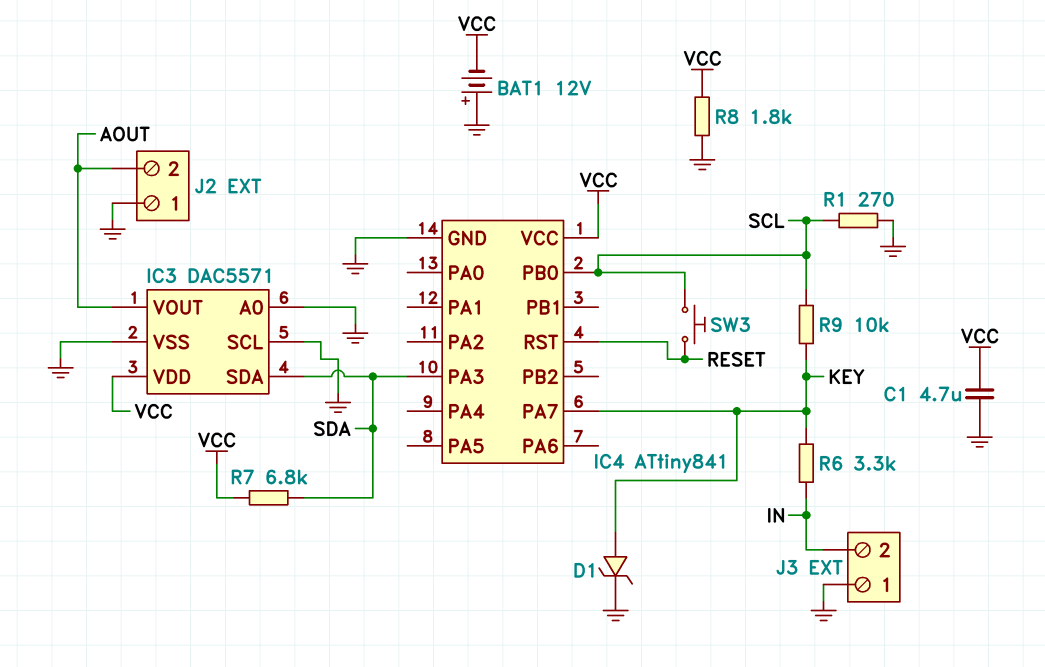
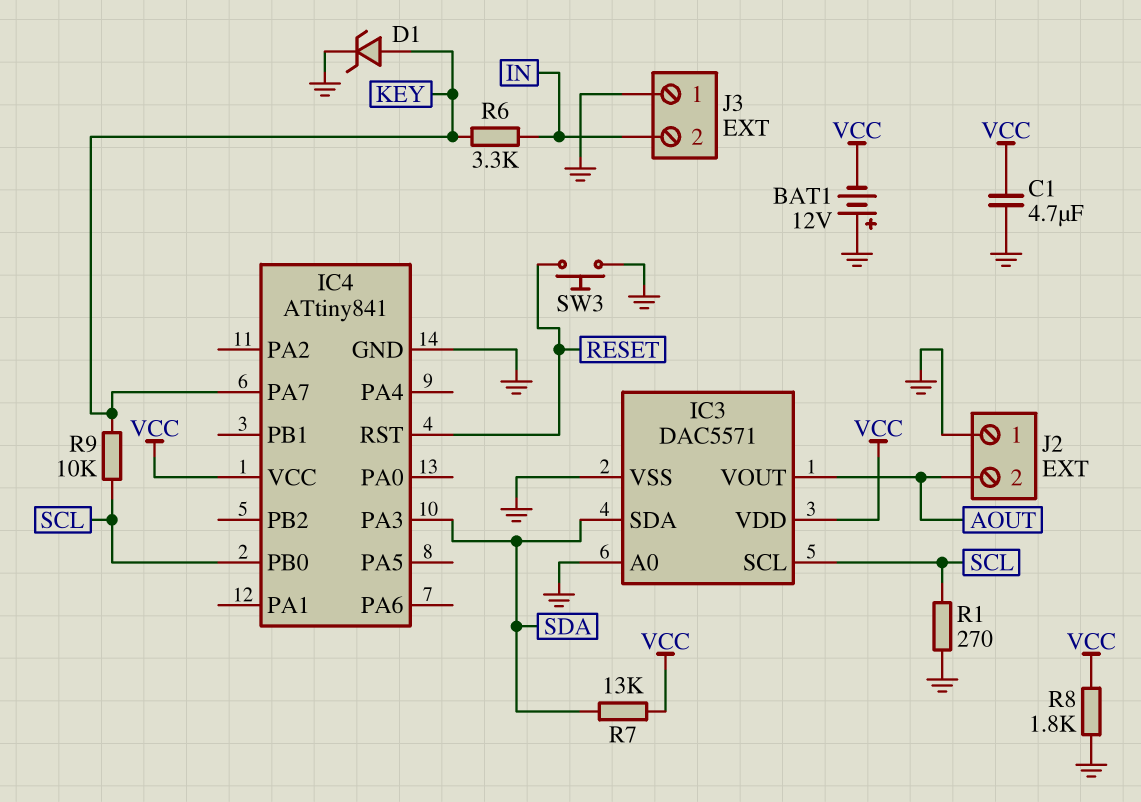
IC3 pin SCL: GND -> SCL
R7: 6.8k (SDA, VCC) -> 13k (SDA, VCC)
SW3: button (RESET, SCL) -> button (GND, RESET)

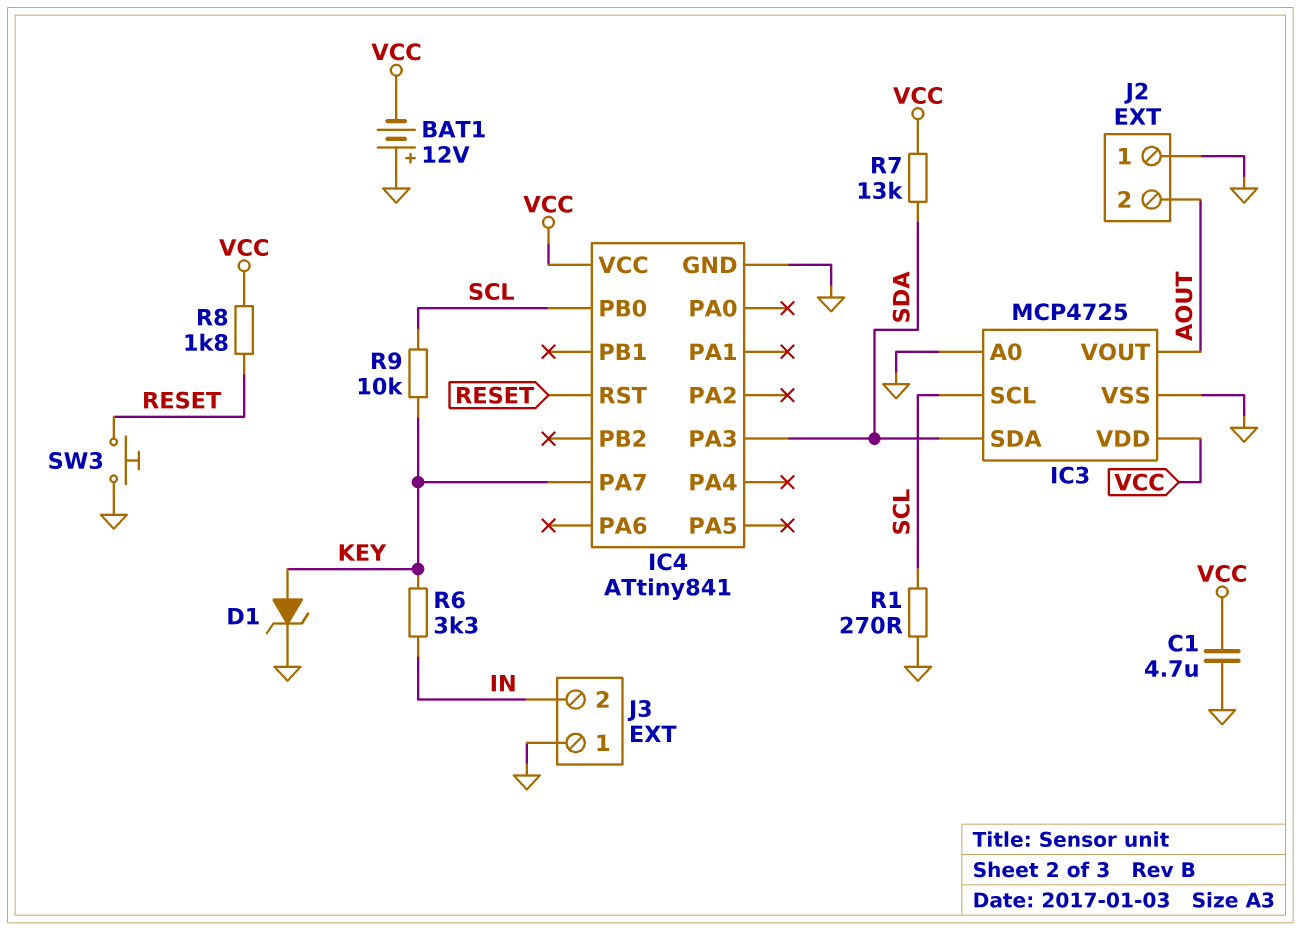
IC3: DAC5571 -> MCP4725
R8: 1.8k (GND, VCC) -> 1.8k (RESET, VCC)

